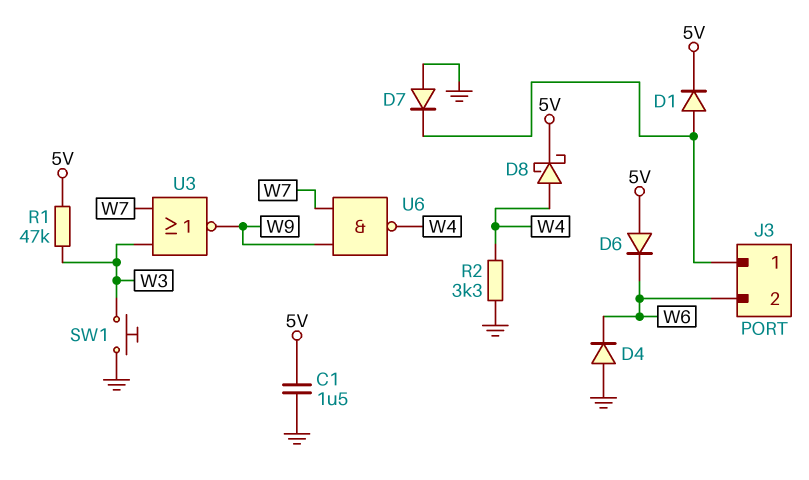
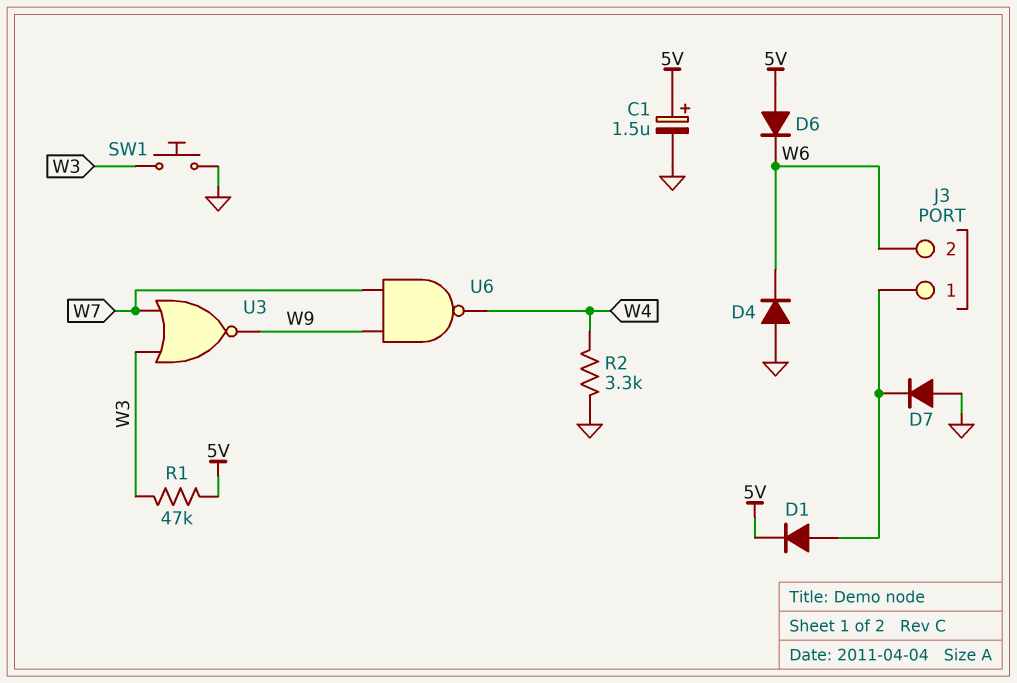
C1: 1.5uF (5V, GND) -> 1.5uF (plus 5V, minus GND)
D8: schottky (A W4, K 5V) -> none

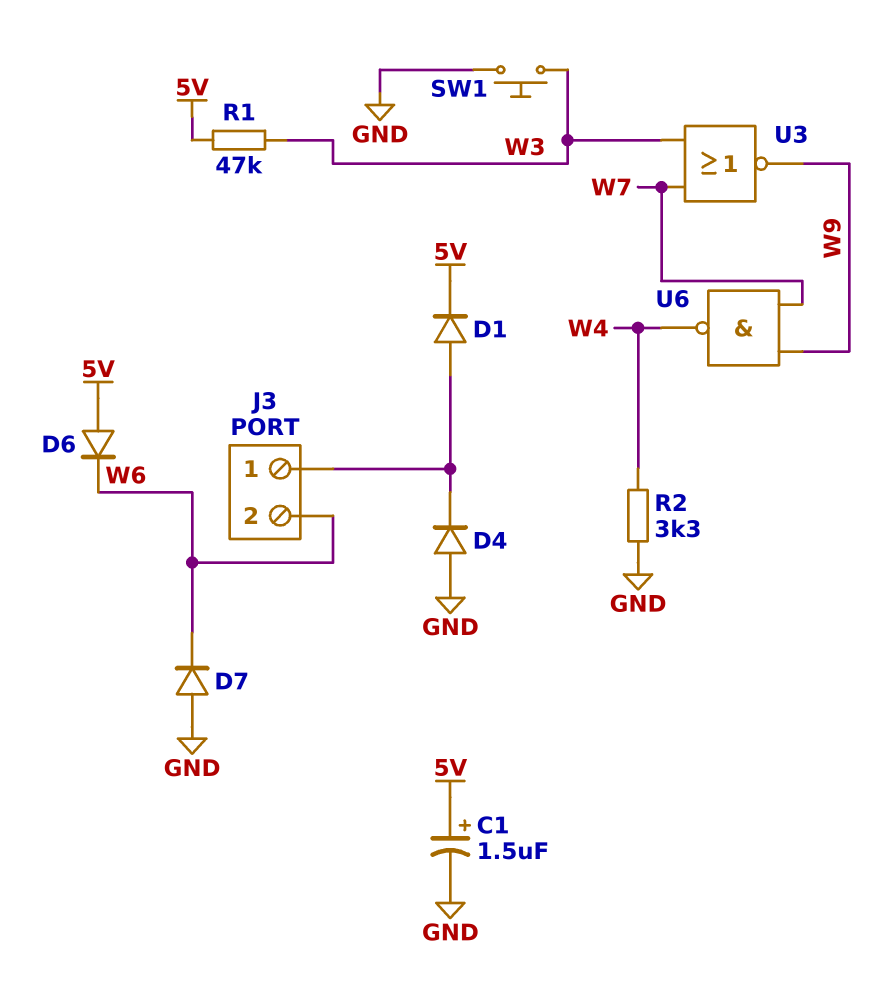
D4: diode (A GND, K W6) -> diode (A GND, K J3/1)
D7: diode (A GND, K J3/1) -> diode (A GND, K W6)

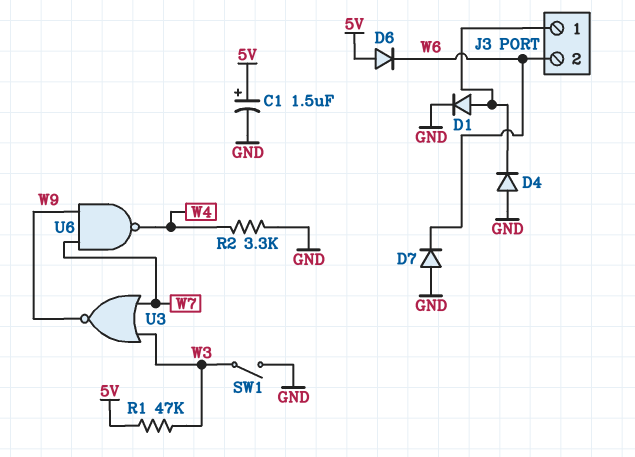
D1: diode (A J3/1, K 5V) -> diode (A J3/1, K GND)
SW1: button (GND, W3) -> switch (GND, W3)

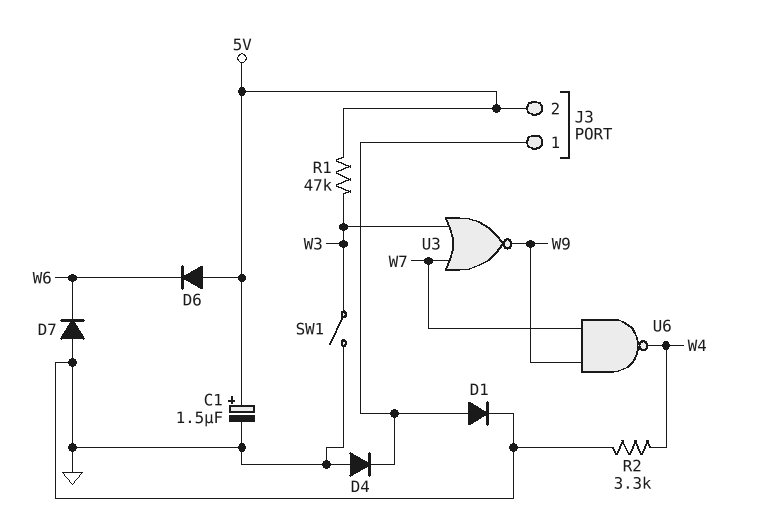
J3 pin 2: W6 -> 5V

